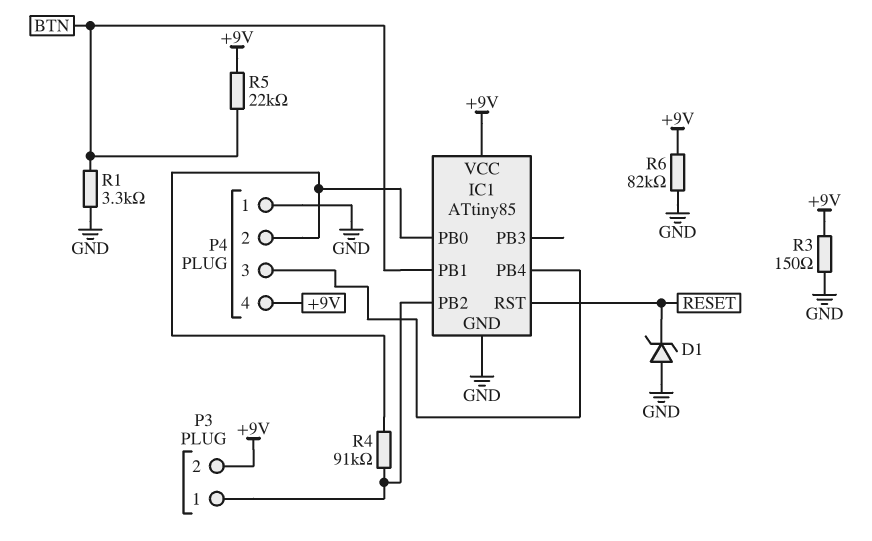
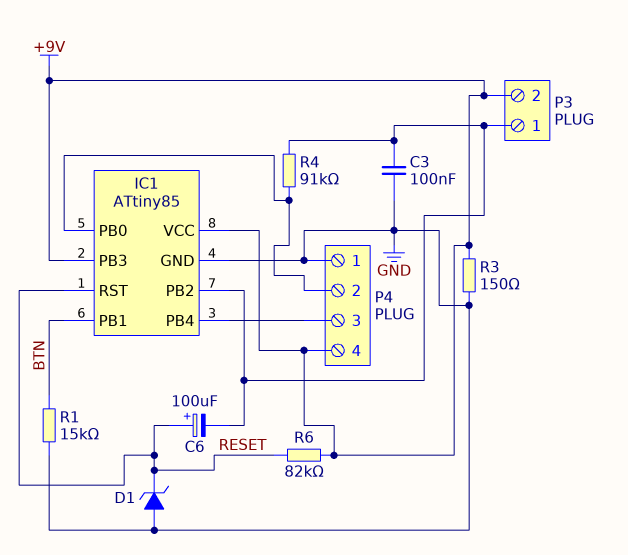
C3: none -> 100nF (GND, IC1/PB2)
C6: none -> 100uF (plus RESET, minus IC1/PB2)
IC1 pin PB3: none -> +9V
R1: 3.3k (BTN, GND) -> 15k (BTN, GND)
R5: 22k (+9V, BTN) -> none
R6: 82k (+9V, GND) -> 82k (+9V, RESET)

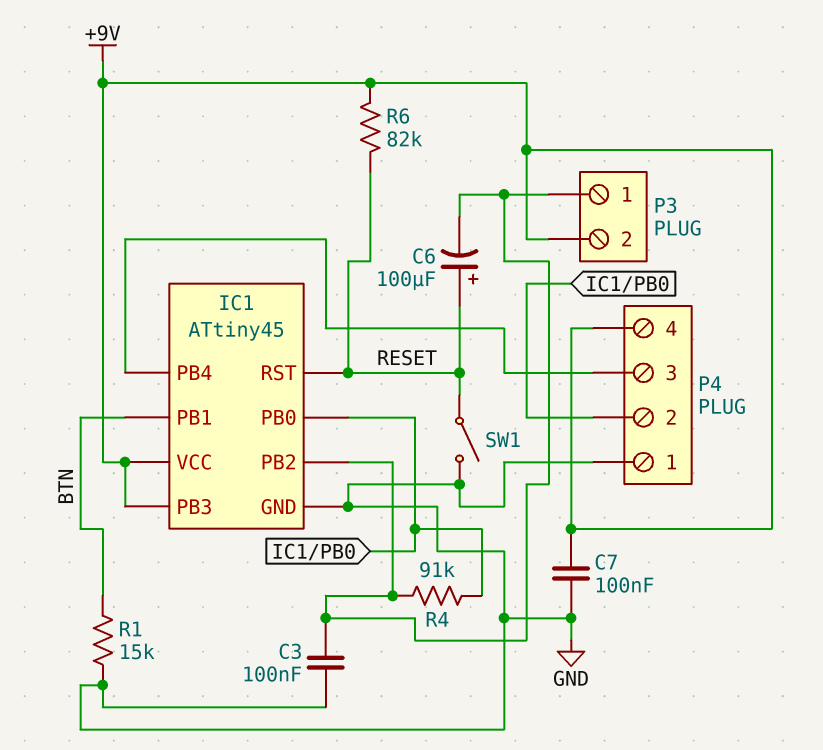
C7: none -> 100nF (+9V, GND)
D1: zener (A GND, K RESET) -> none
IC1: ATtiny85 -> ATtiny45
R3: 150 (+9V, GND) -> none
SW1: none -> switch (GND, RESET)

